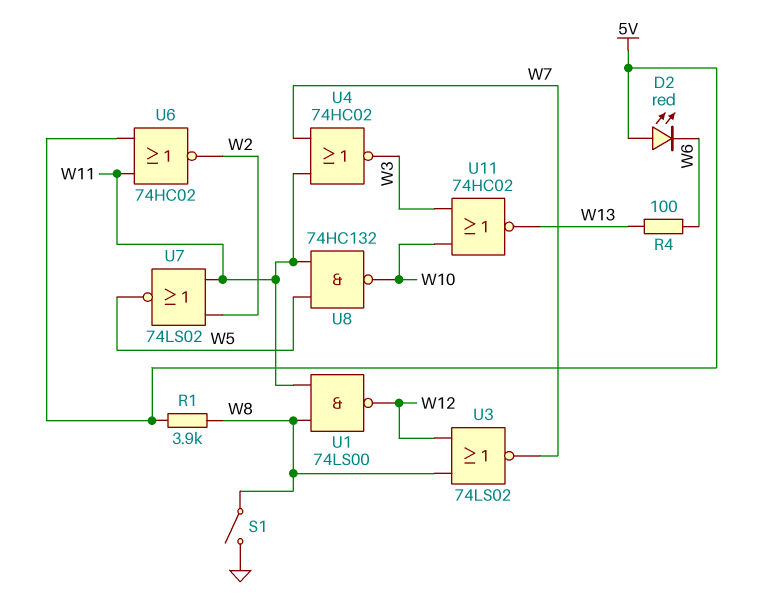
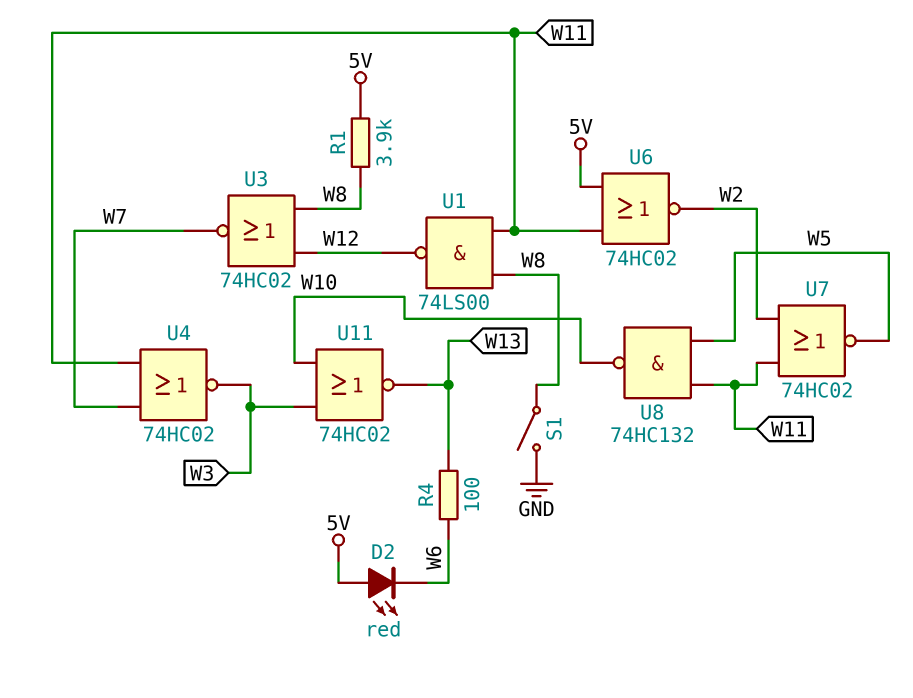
U3: NOR 74LS02 (in W8, in W12, out W7) -> NOR 74HC02 (in W8, in W12, out W7)
U7: NOR 74LS02 (in W2, in W11, out W5) -> NOR 74HC02 (in W2, in W11, out W5)

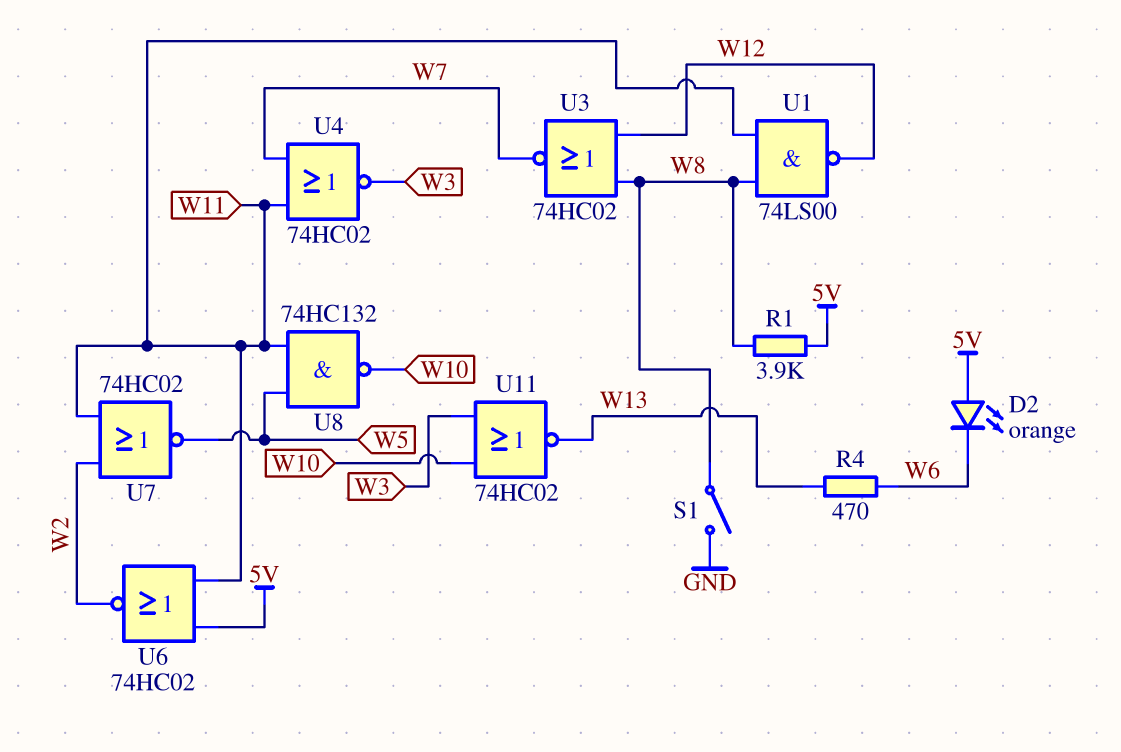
D2: LED red (A 5V, K W6) -> LED orange (A 5V, K W6)
R4: 100 (W6, W13) -> 470 (W6, W13)

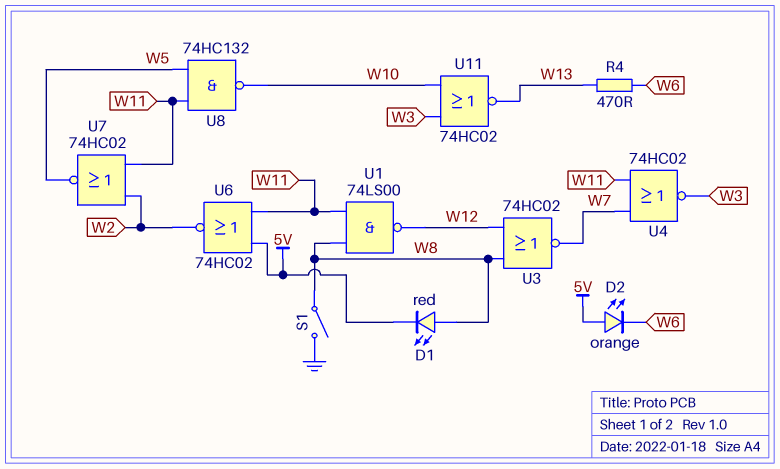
D1: none -> LED red (A W8, K 5V)
R1: 3.9k (5V, W8) -> none

